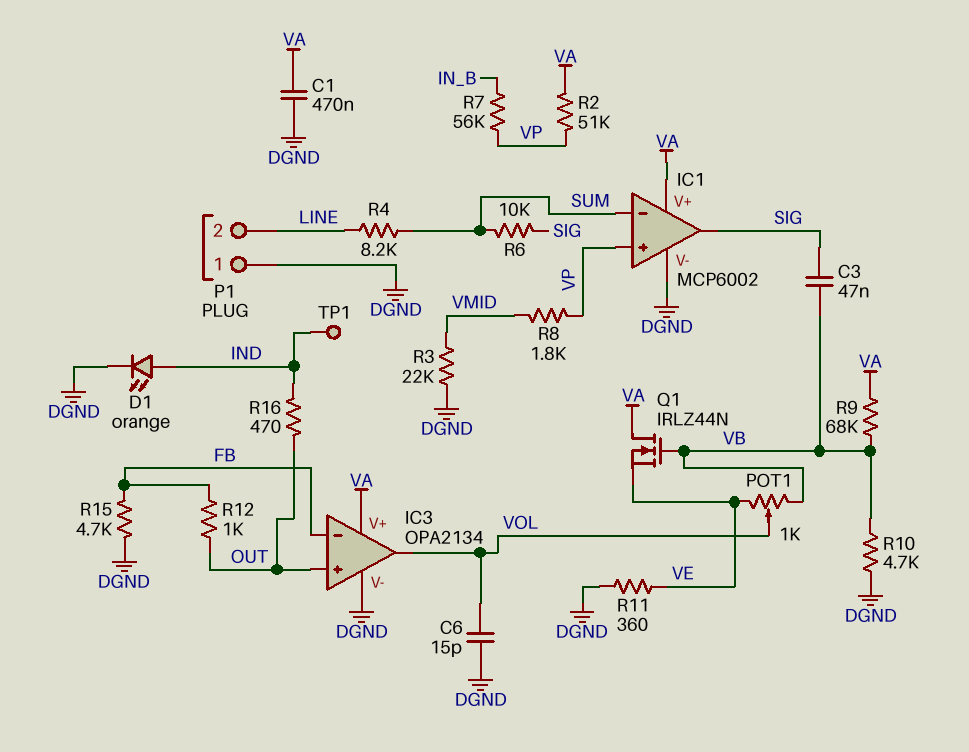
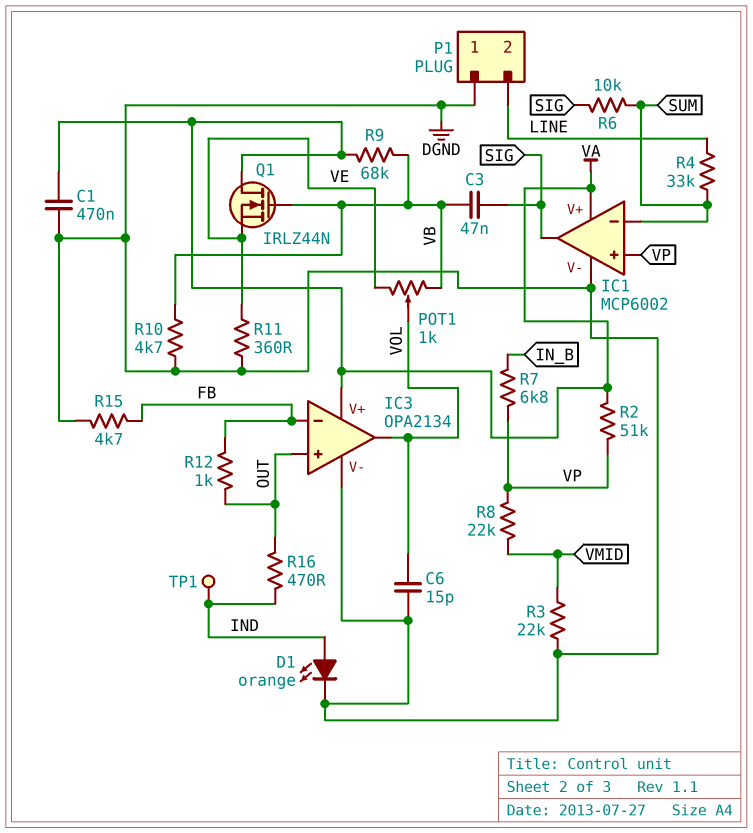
R4: 8.2k (LINE, SUM) -> 33k (LINE, SUM)
R7: 56k (IN_B, VP) -> 6.8k (IN_B, VP)
R8: 1.8k (VMID, VP) -> 22k (VMID, VP)

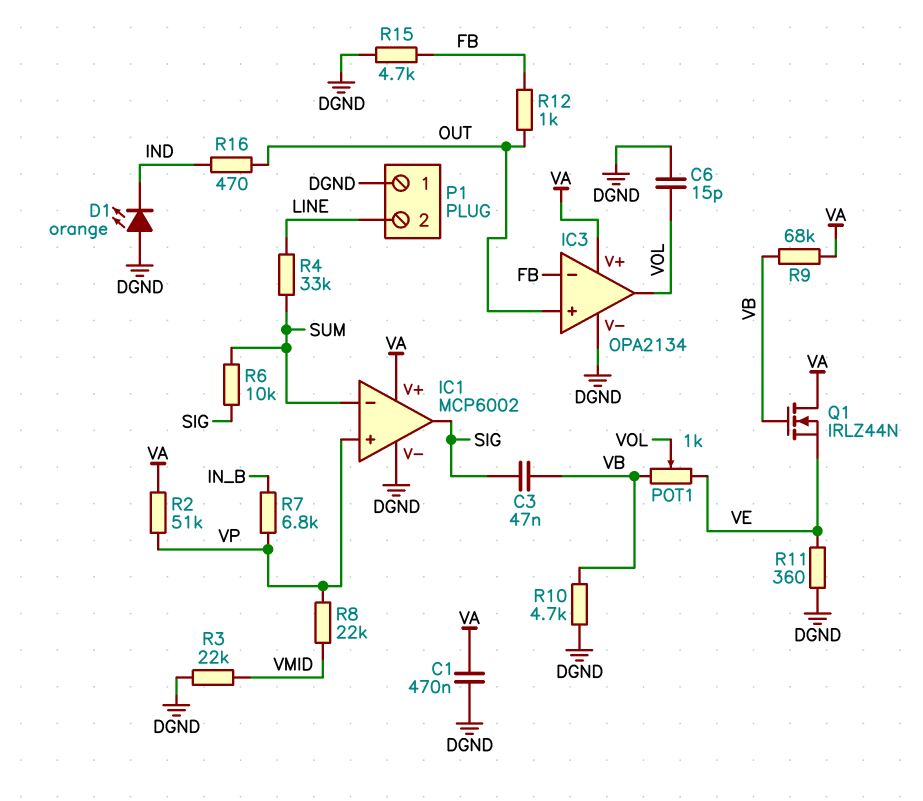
D1: LED orange (A IND, K DGND) -> LED orange (A DGND, K IND)
TP1: test point (IND) -> none

